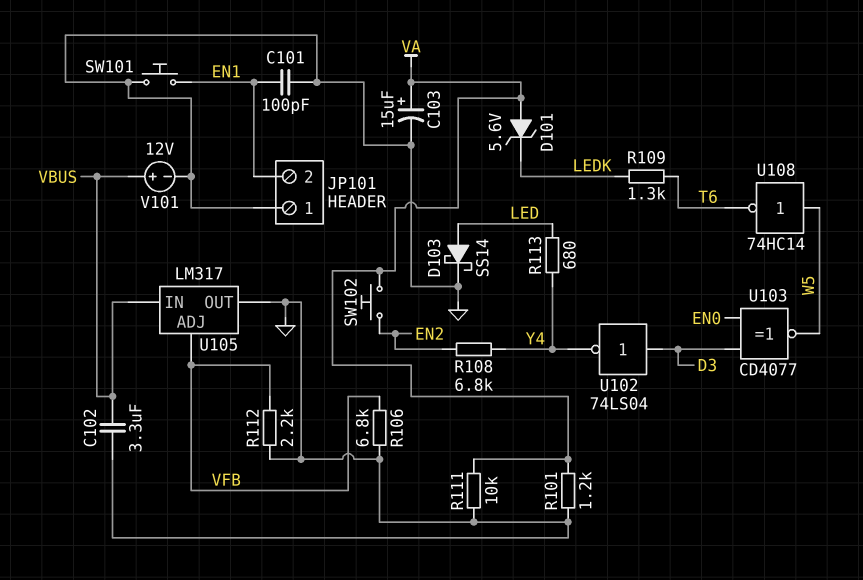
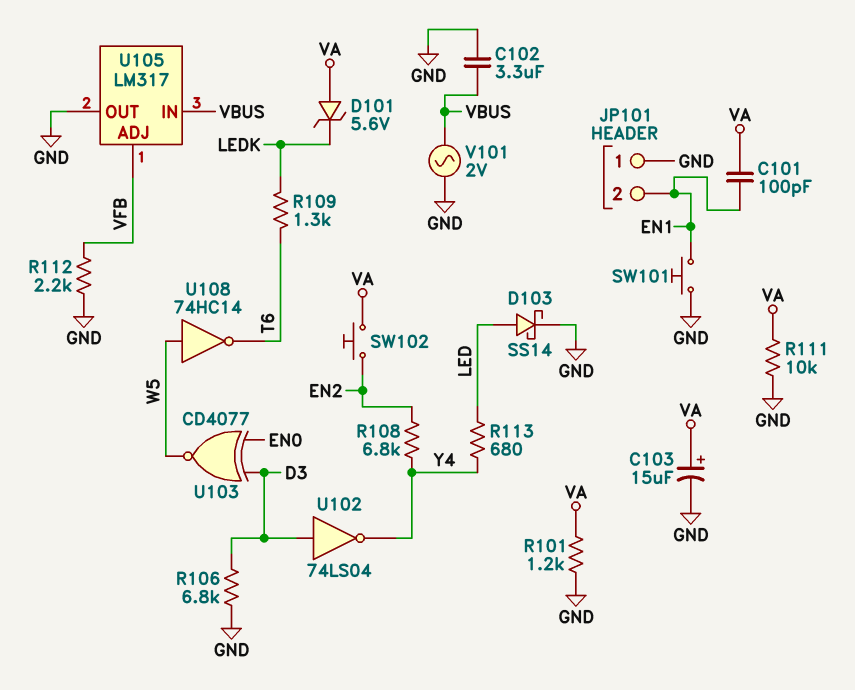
C101: 100pF (EN1, GND) -> 100pF (EN1, VA)
R106: 6.8k (GND, VFB) -> 6.8k (D3, GND)
V101: 12V (plus VBUS, minus GND) -> AC 2V (GND, VBUS)

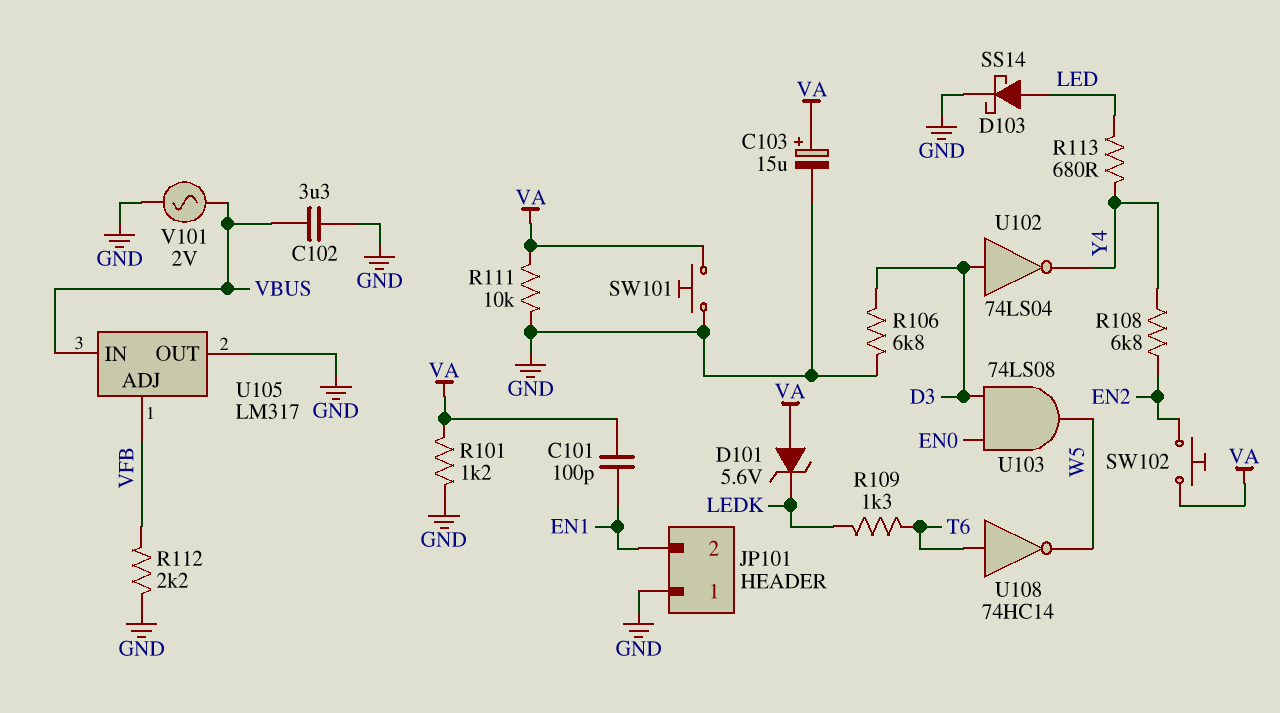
SW101: button (EN1, GND) -> button (GND, VA)
U103: XNOR CD4077 (in D3, in EN0, out W5) -> AND 74LS08 (in D3, in EN0, out W5)
U108: NOT 74HC14 (in W5, out T6) -> NOT 74HC14 (in T6, out W5)

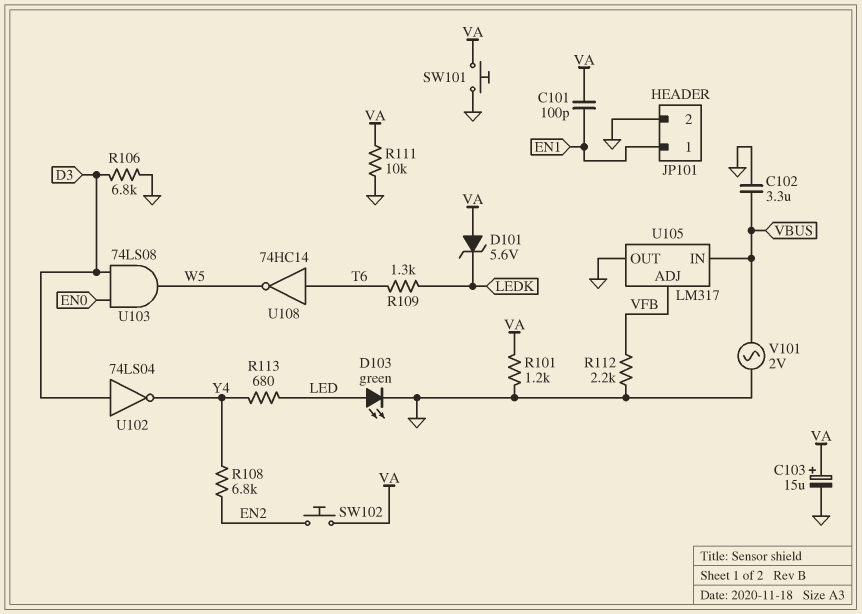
D103: schottky SS14 (A LED, K GND) -> LED green (A LED, K GND)
JP101 pin 1: GND -> EN1
JP101 pin 2: EN1 -> GND

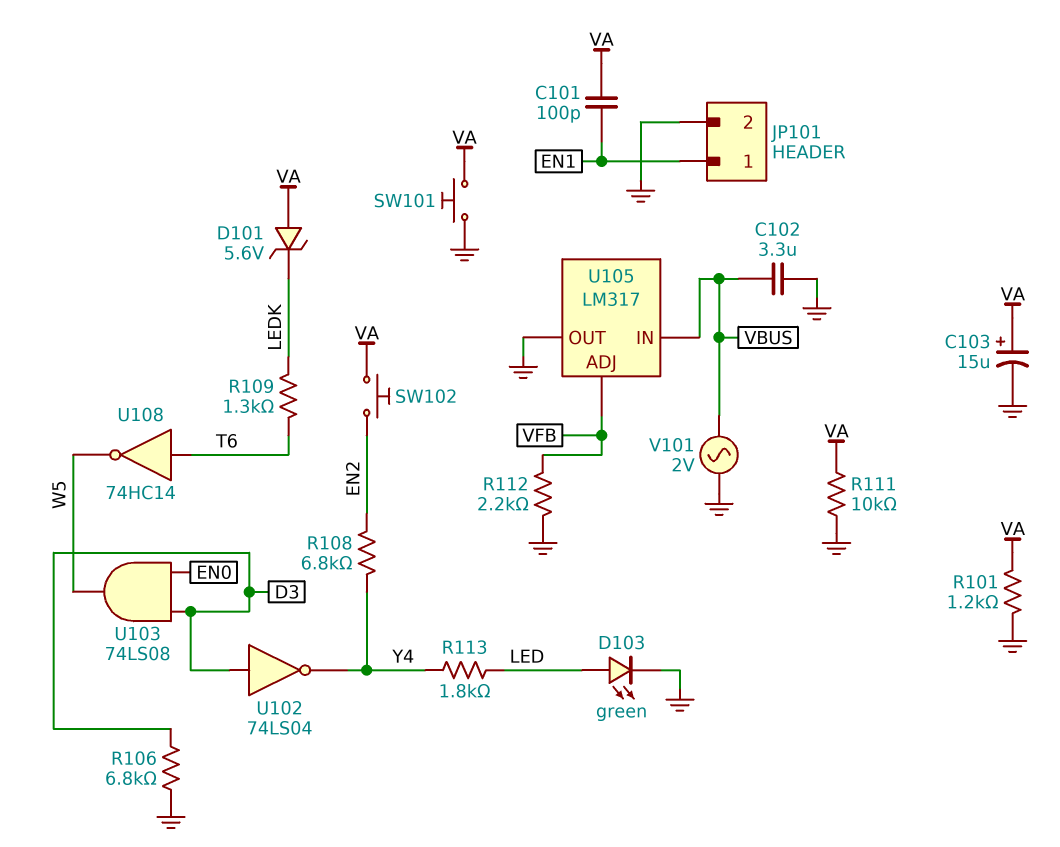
R113: 680 (LED, Y4) -> 1.8k (LED, Y4)

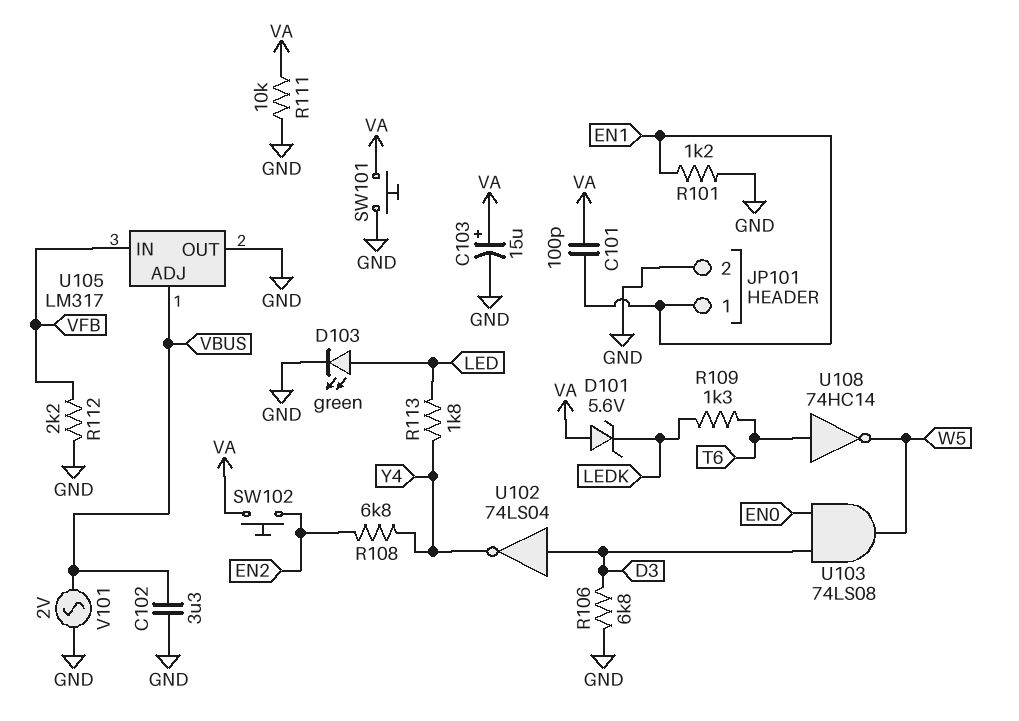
R101: 1.2k (GND, VA) -> 1.2k (EN1, GND)
U105 pin ADJ: VFB -> VBUS
U105 pin IN: VBUS -> VFB

